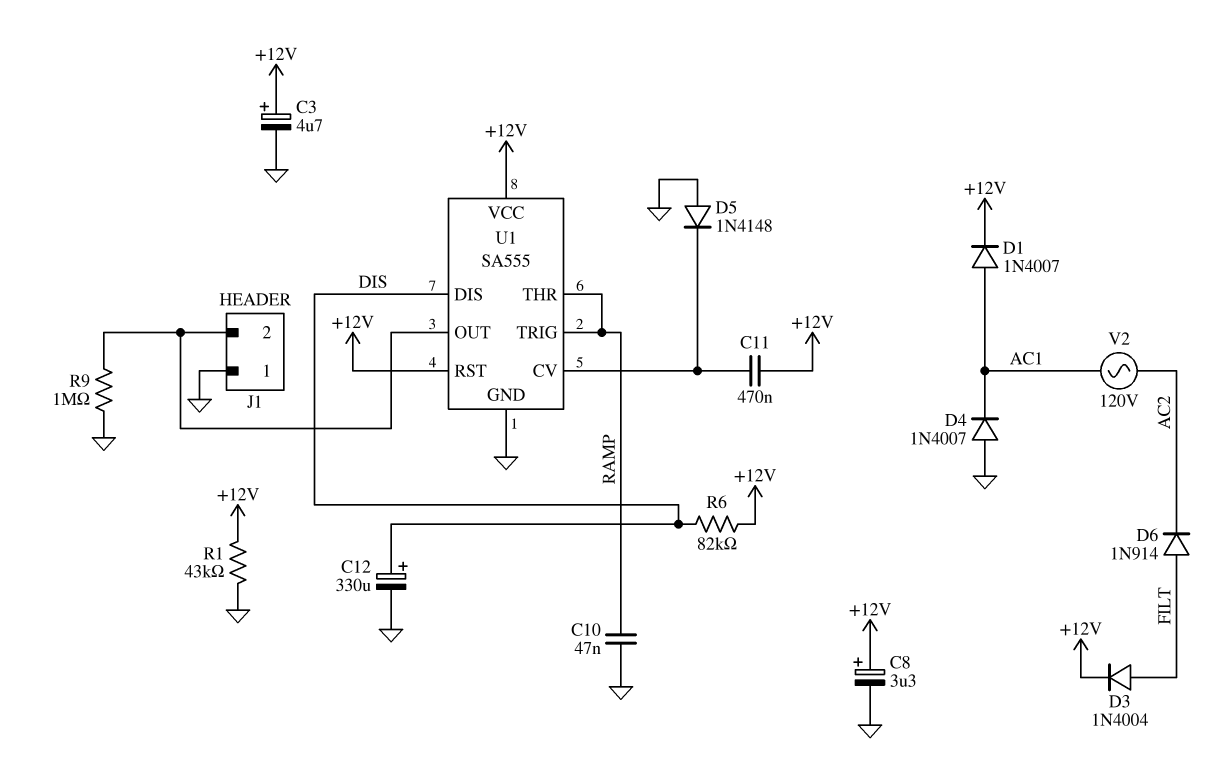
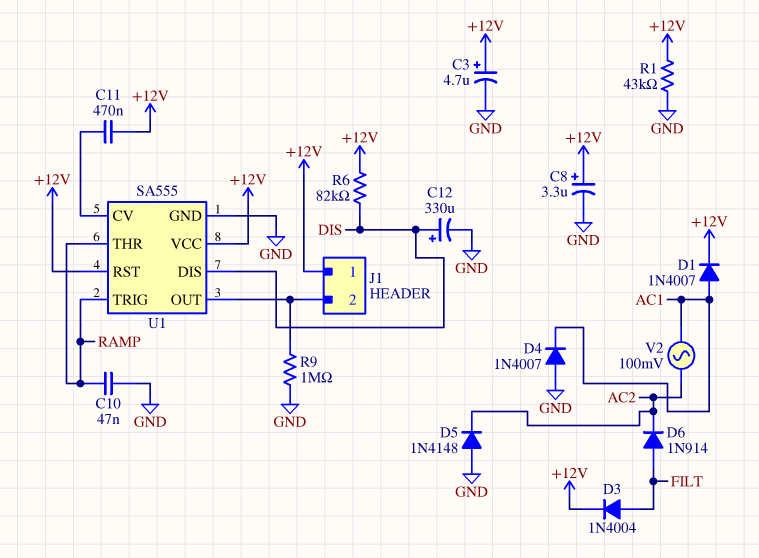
D5: diode 1N4148 (A GND, K U1/CV) -> diode 1N4148 (A GND, K AC2)
J1 pin 1: GND -> +12V
V2: AC 120V (AC1, AC2) -> AC 100mV (AC1, AC2)

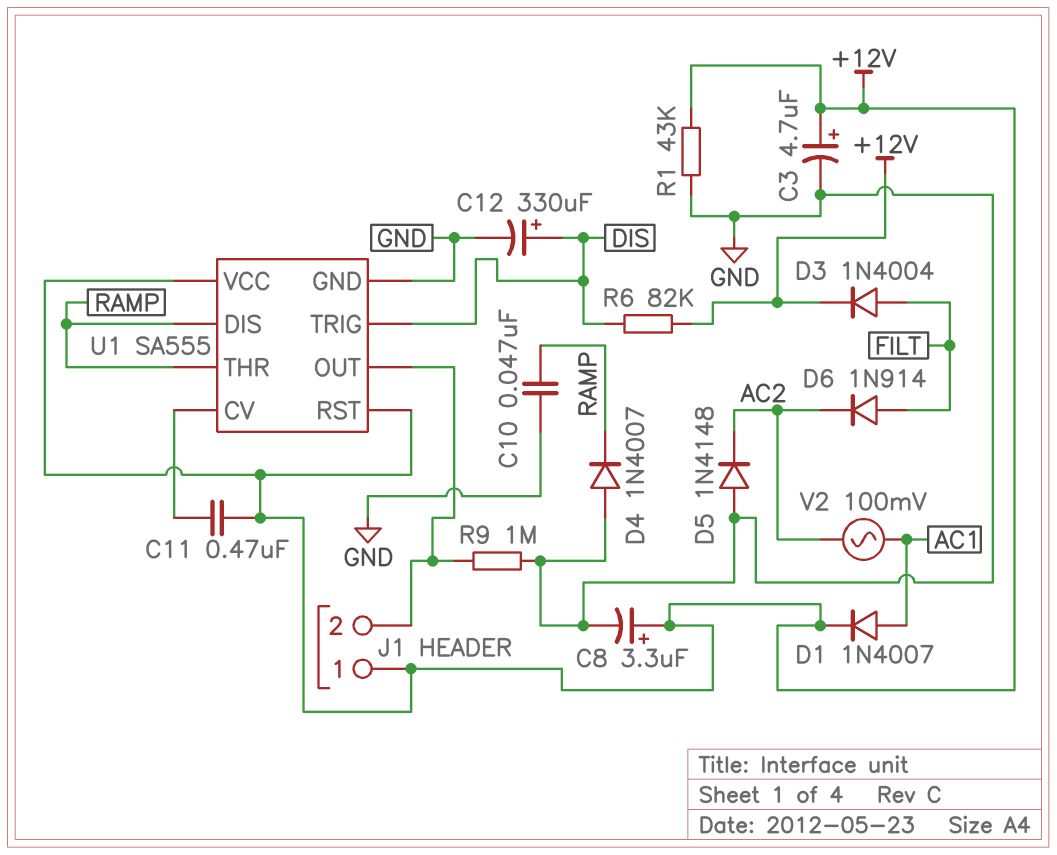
D4: diode 1N4007 (A GND, K AC1) -> diode 1N4007 (A GND, K RAMP)
U1 pin DIS: DIS -> RAMP
U1 pin TRIG: RAMP -> DIS

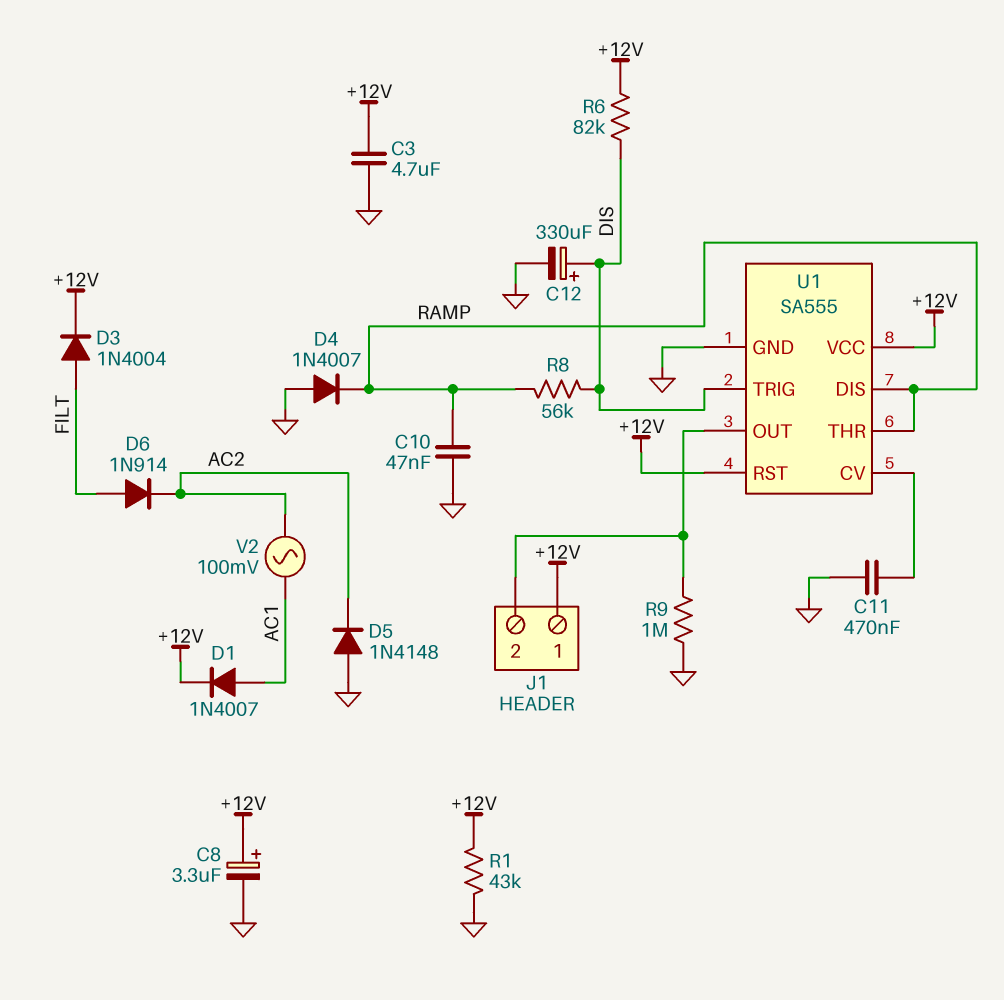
C3: 4.7uF (plus +12V, minus GND) -> 4.7uF (+12V, GND)
C11: 470nF (+12V, U1/CV) -> 470nF (GND, U1/CV)
R8: none -> 56k (DIS, RAMP)

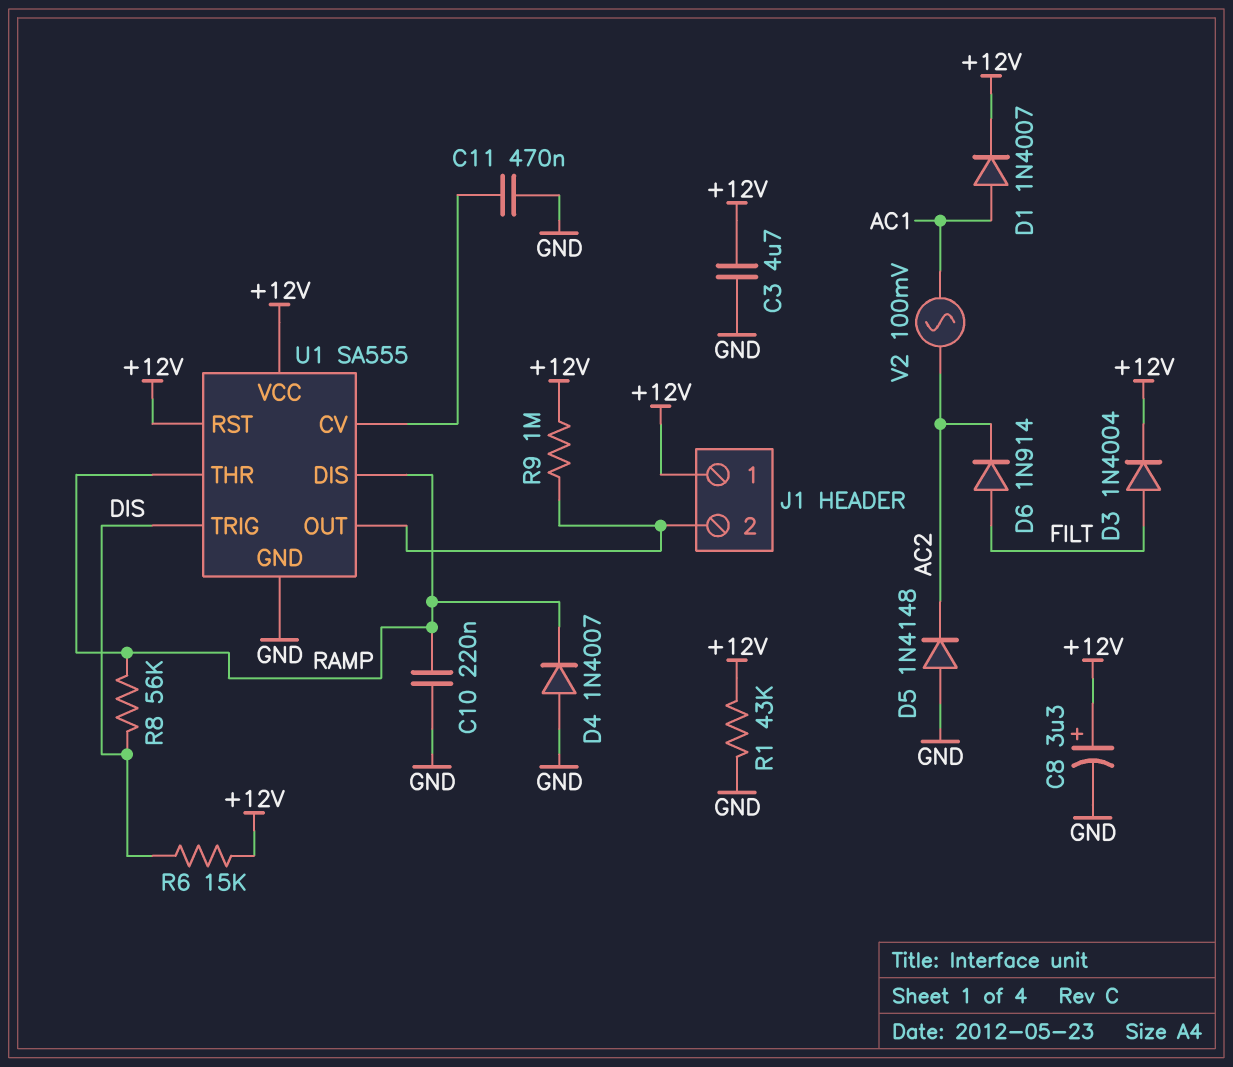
C10: 47nF (GND, RAMP) -> 220nF (GND, RAMP)
C12: 330uF (plus DIS, minus GND) -> none
R6: 82k (+12V, DIS) -> 15k (+12V, DIS)
R9: 1M (GND, J1/2) -> 1M (+12V, J1/2)

